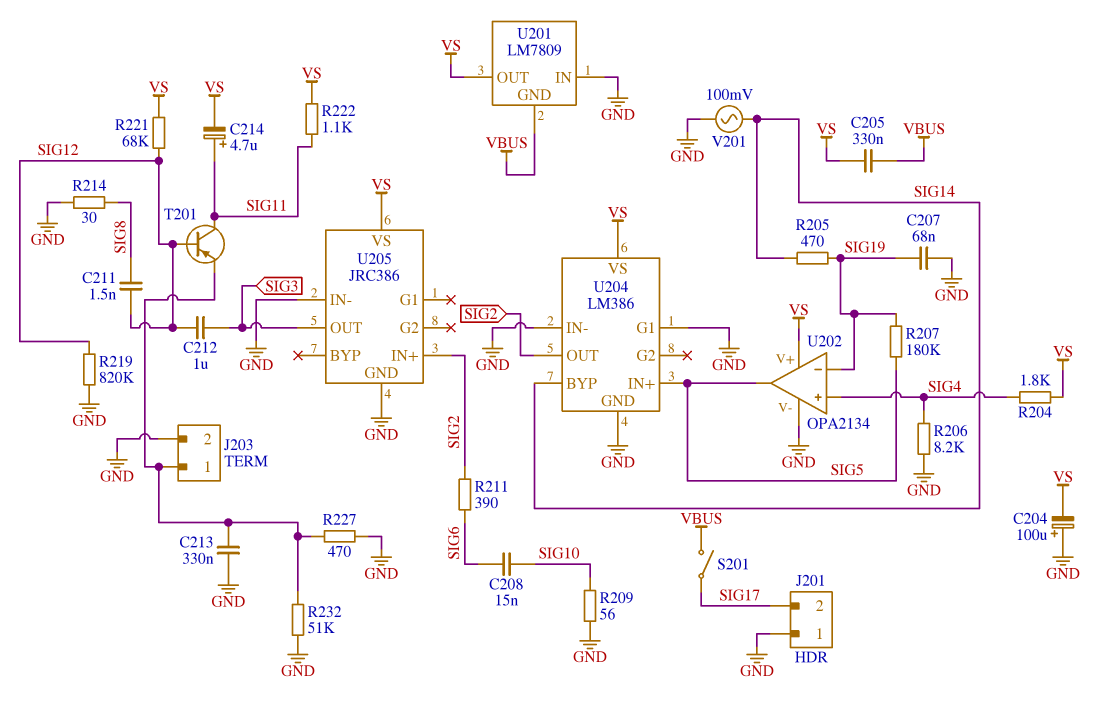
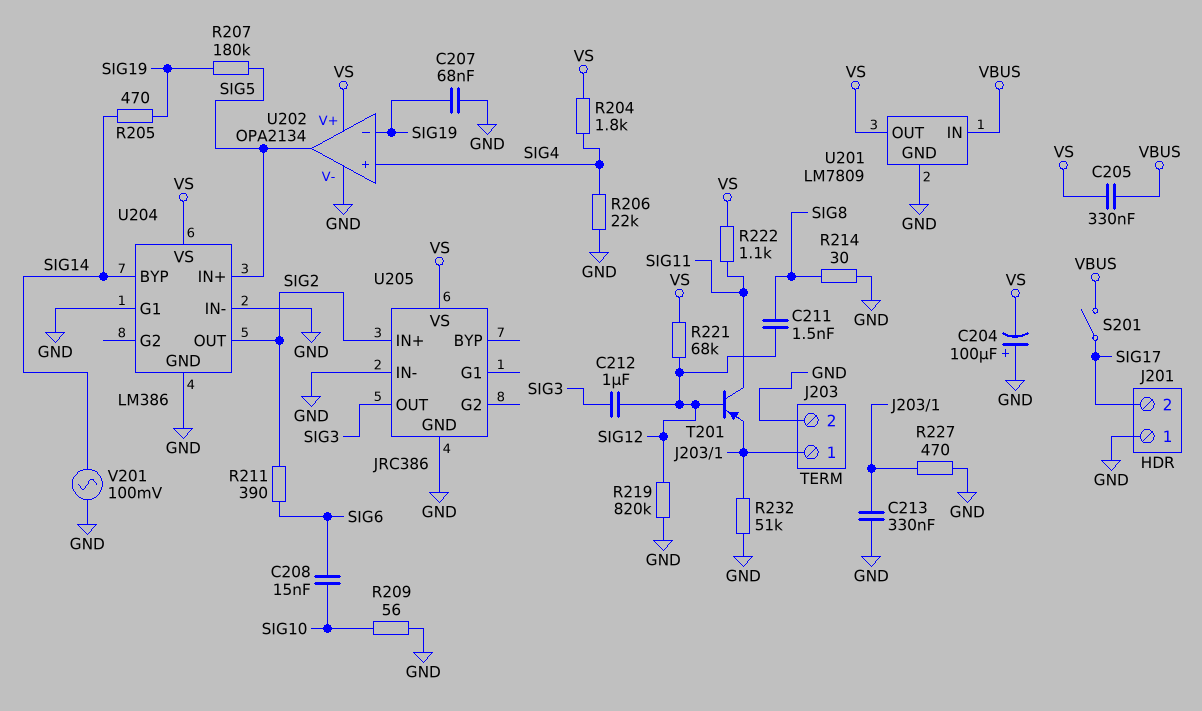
C214: 4.7uF (plus SIG11, minus VS) -> none
R206: 8.2k (GND, SIG4) -> 22k (GND, SIG4)
U201 pin GND: VBUS -> GND
U201 pin IN: GND -> VBUS

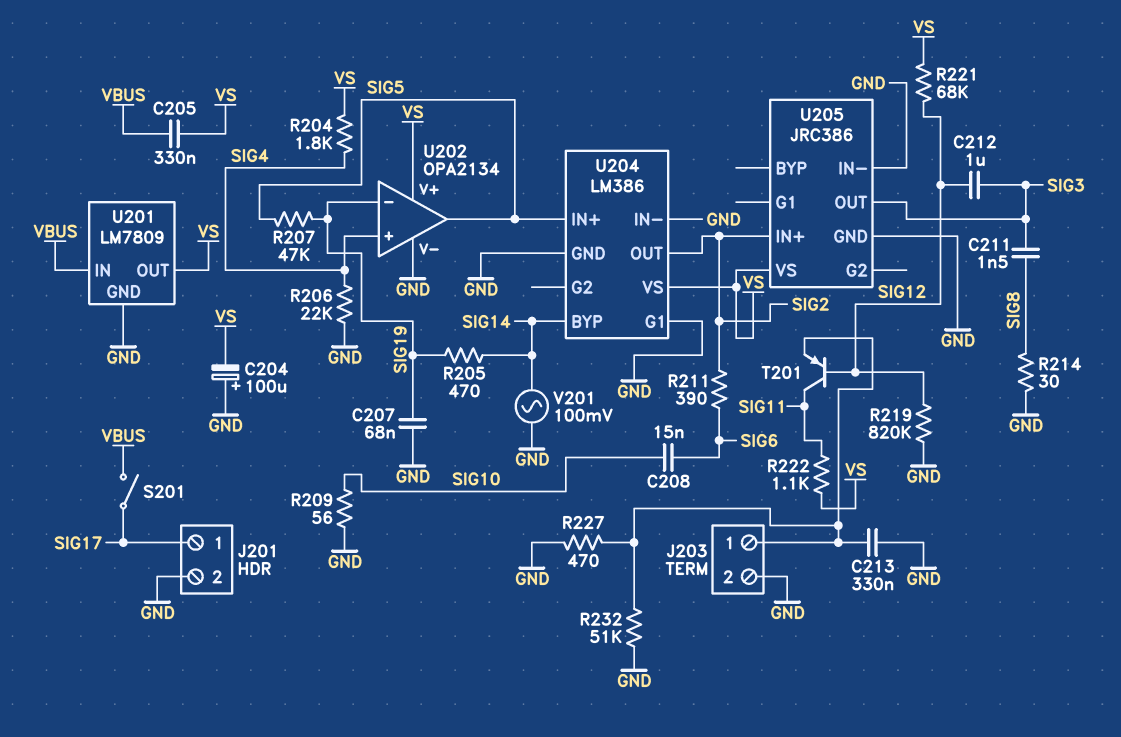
C211: 1.5nF (SIG8, SIG12) -> 1.5nF (SIG3, SIG8)
J201 pin 1: GND -> SIG17
J201 pin 2: SIG17 -> GND
R207: 180k (SIG5, SIG19) -> 47k (SIG5, SIG19)

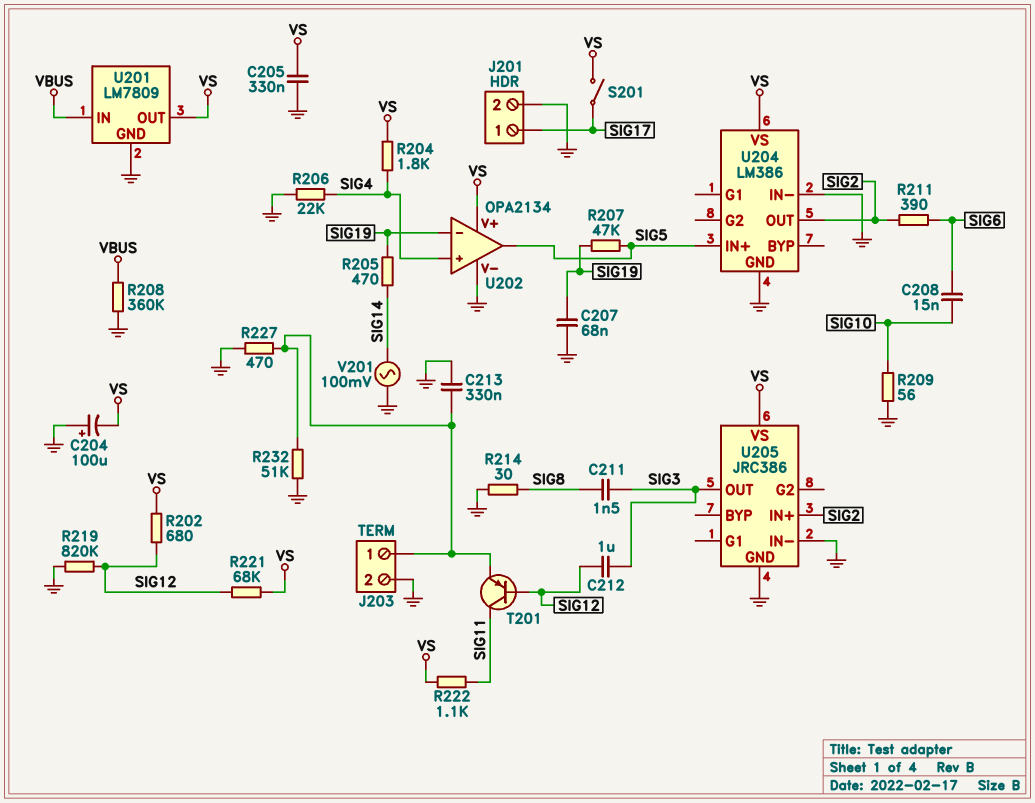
C205: 330nF (VBUS, VS) -> 330nF (GND, VS)
R202: none -> 680 (SIG12, VS)
R208: none -> 360k (GND, VBUS)
S201: switch (SIG17, VBUS) -> switch (SIG17, VS)
U204 pin BYP: SIG14 -> none
U204 pin G1: GND -> none

